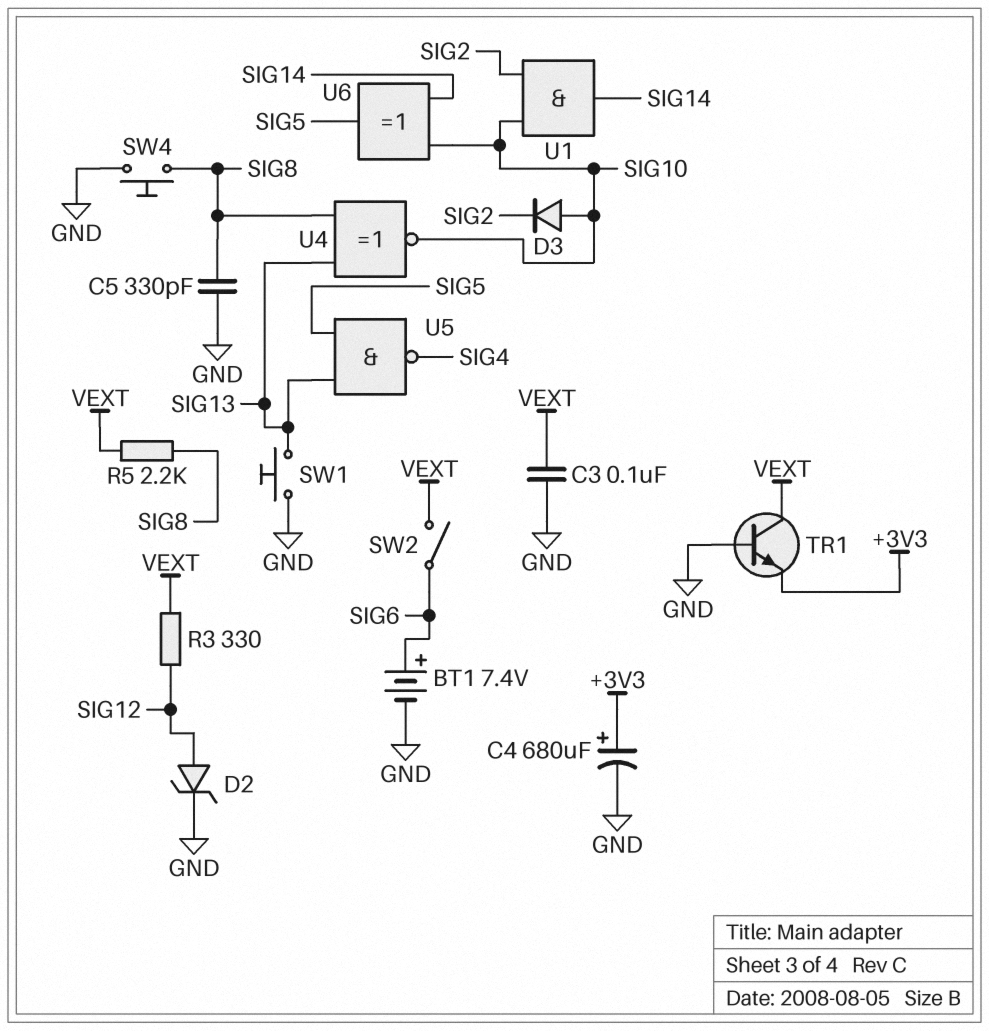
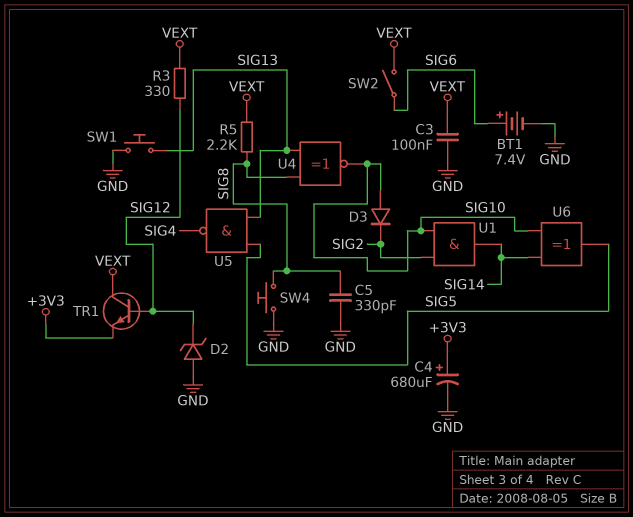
D2: zener (A SIG12, K GND) -> zener (A GND, K SIG12)
TR1: NPN (B GND, C VEXT, E +3V3) -> NPN (B SIG12, C VEXT, E +3V3)

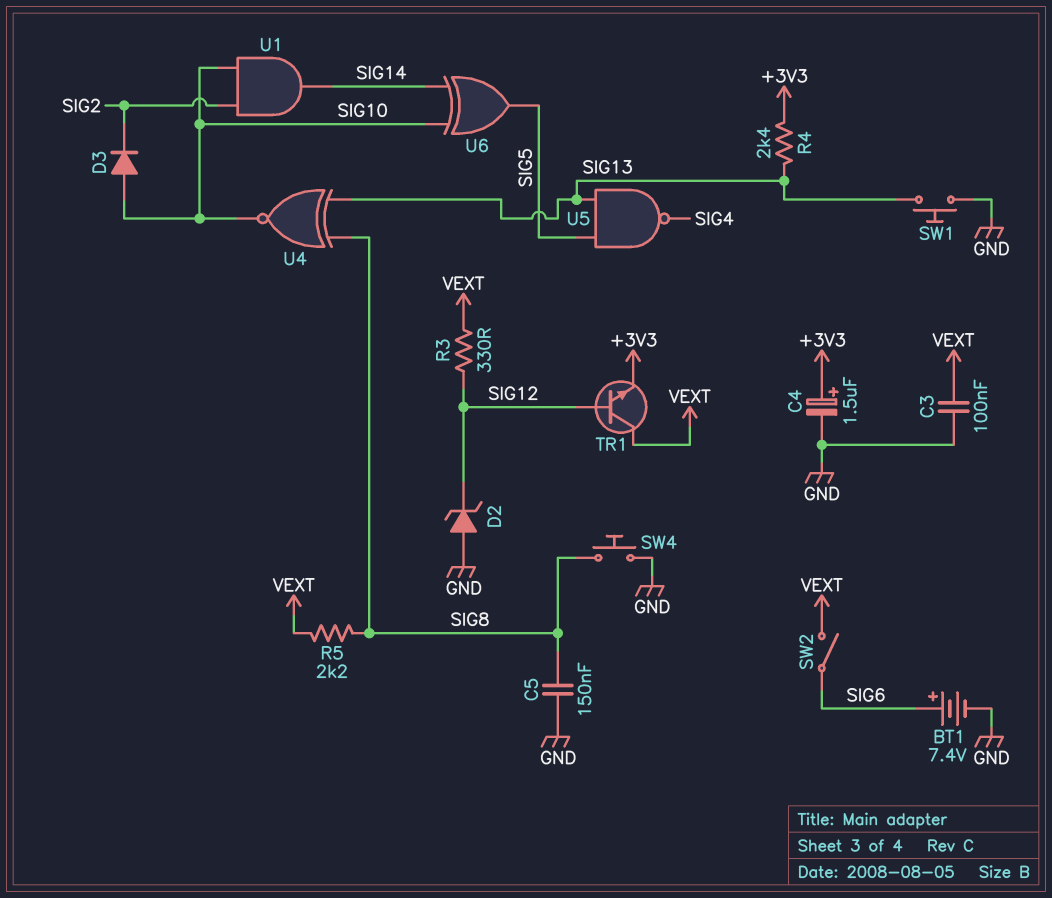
C4: 680uF (plus +3V3, minus GND) -> 1.5uF (plus +3V3, minus GND)
C5: 330pF (GND, SIG8) -> 150nF (GND, SIG8)
R4: none -> 2.4k (+3V3, SIG13)

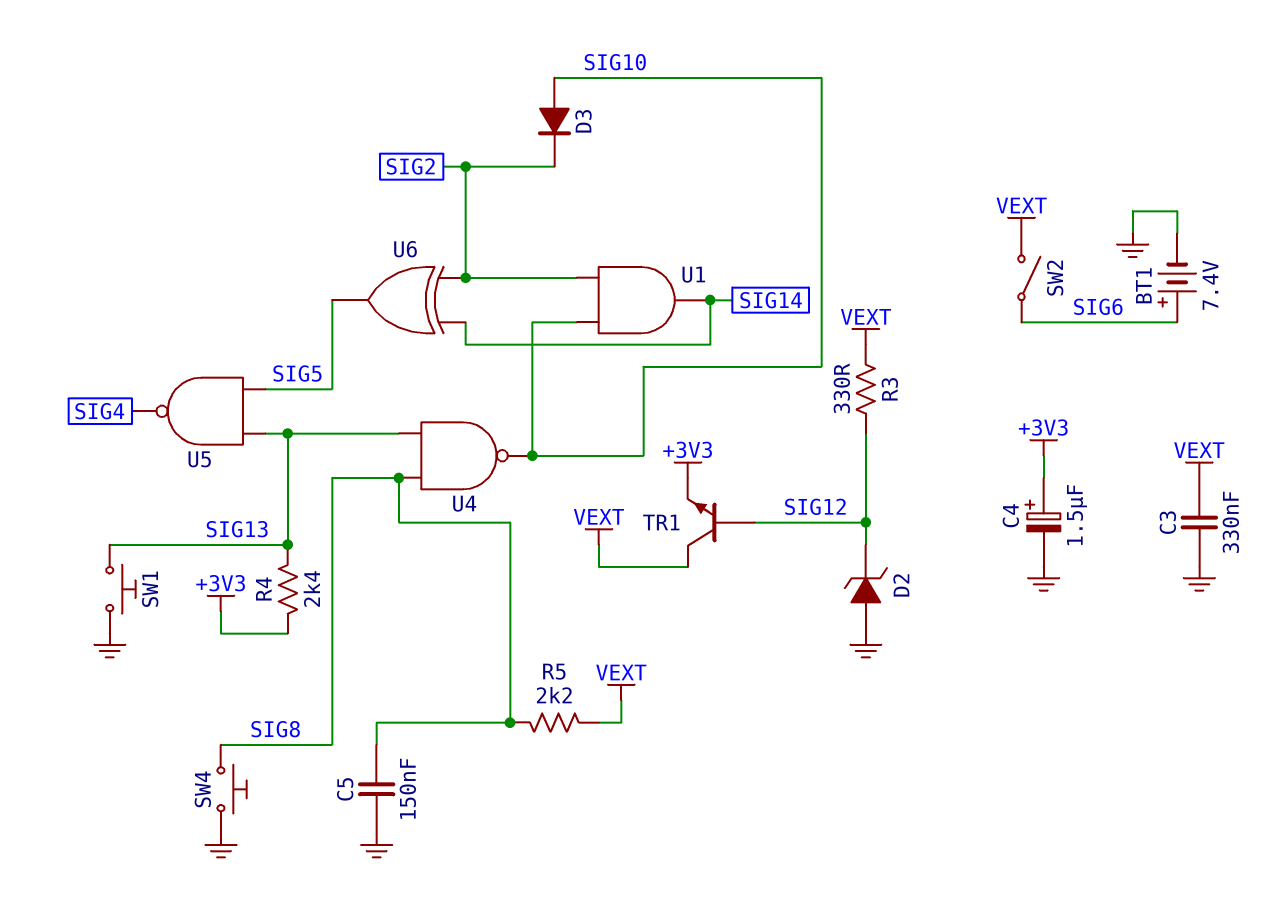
C3: 100nF (GND, VEXT) -> 330nF (GND, VEXT)
U4: XNOR (in SIG8, in SIG13, out SIG10) -> NAND (in SIG8, in SIG13, out SIG10)
U6: XOR (in SIG10, in SIG14, out SIG5) -> XOR (in SIG2, in SIG14, out SIG5)

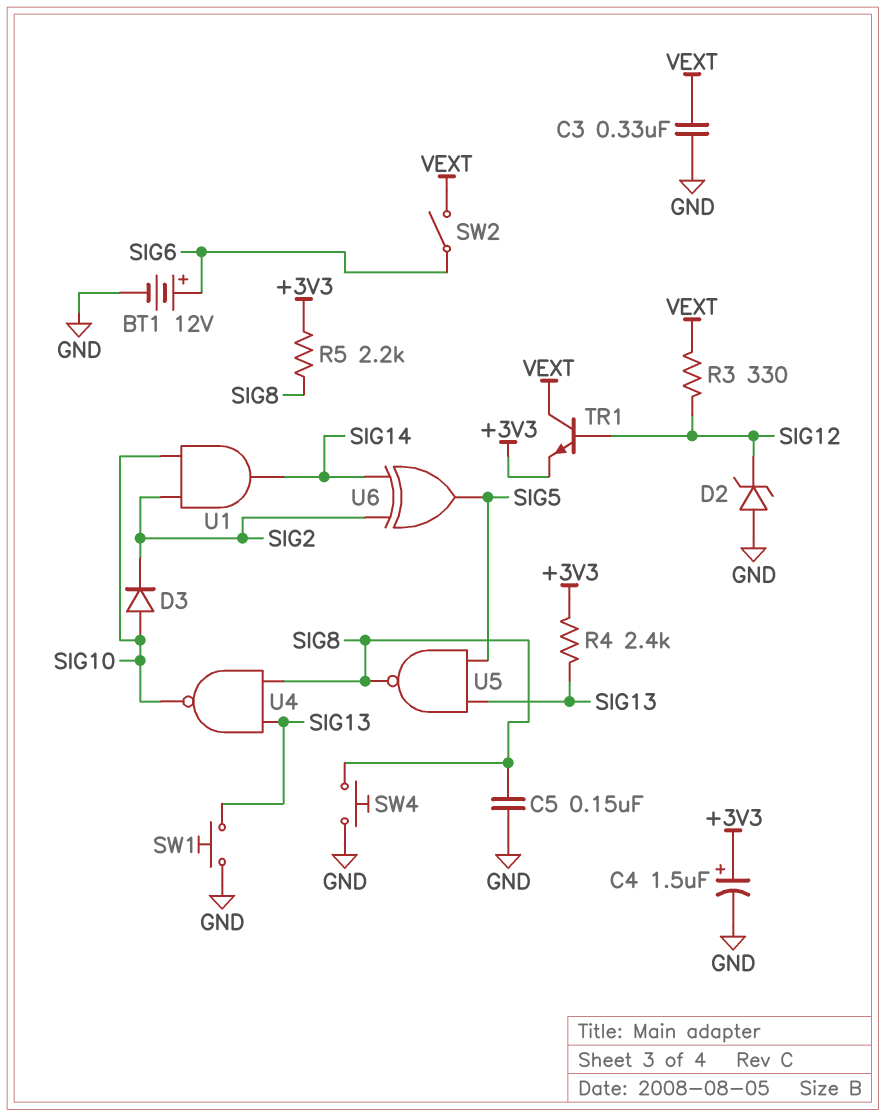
BT1: 7.4V (plus SIG6, minus GND) -> 12V (plus SIG6, minus GND)
R5: 2.2k (SIG8, VEXT) -> 2.2k (+3V3, SIG8)
U5: NAND (in SIG5, in SIG13, out SIG4) -> NAND (in SIG5, in SIG13, out SIG8)

